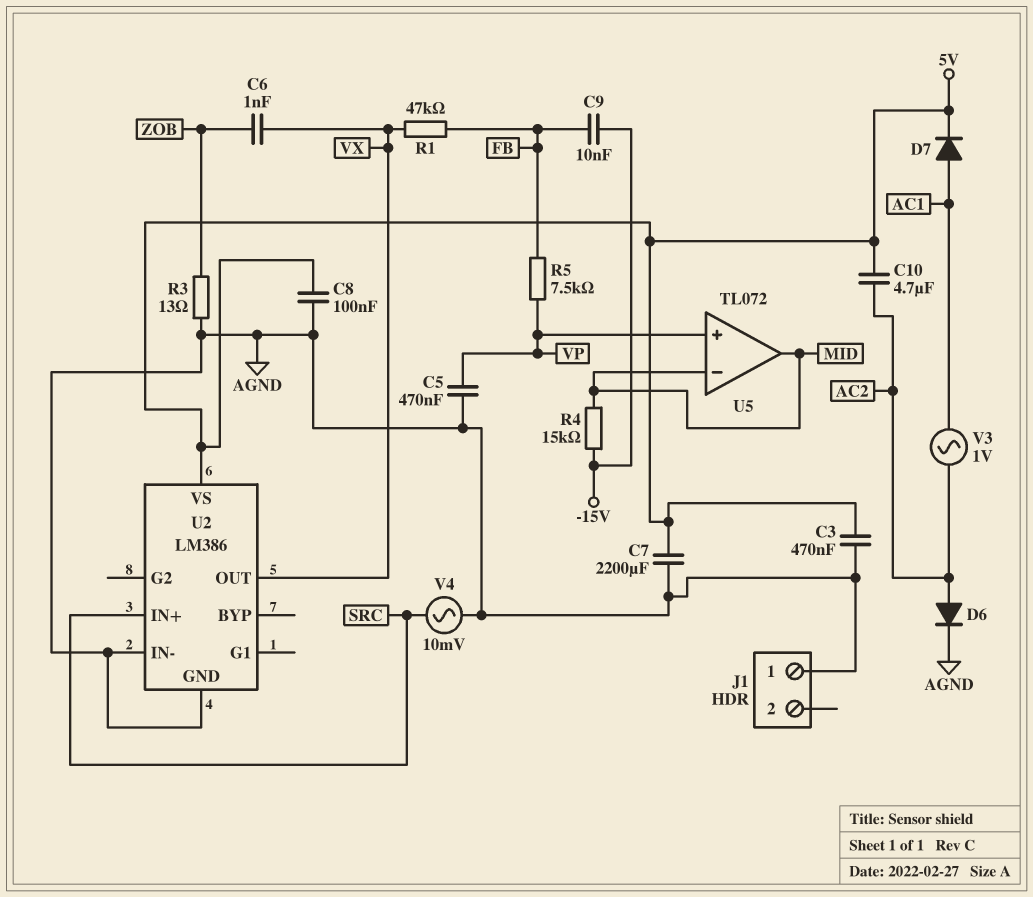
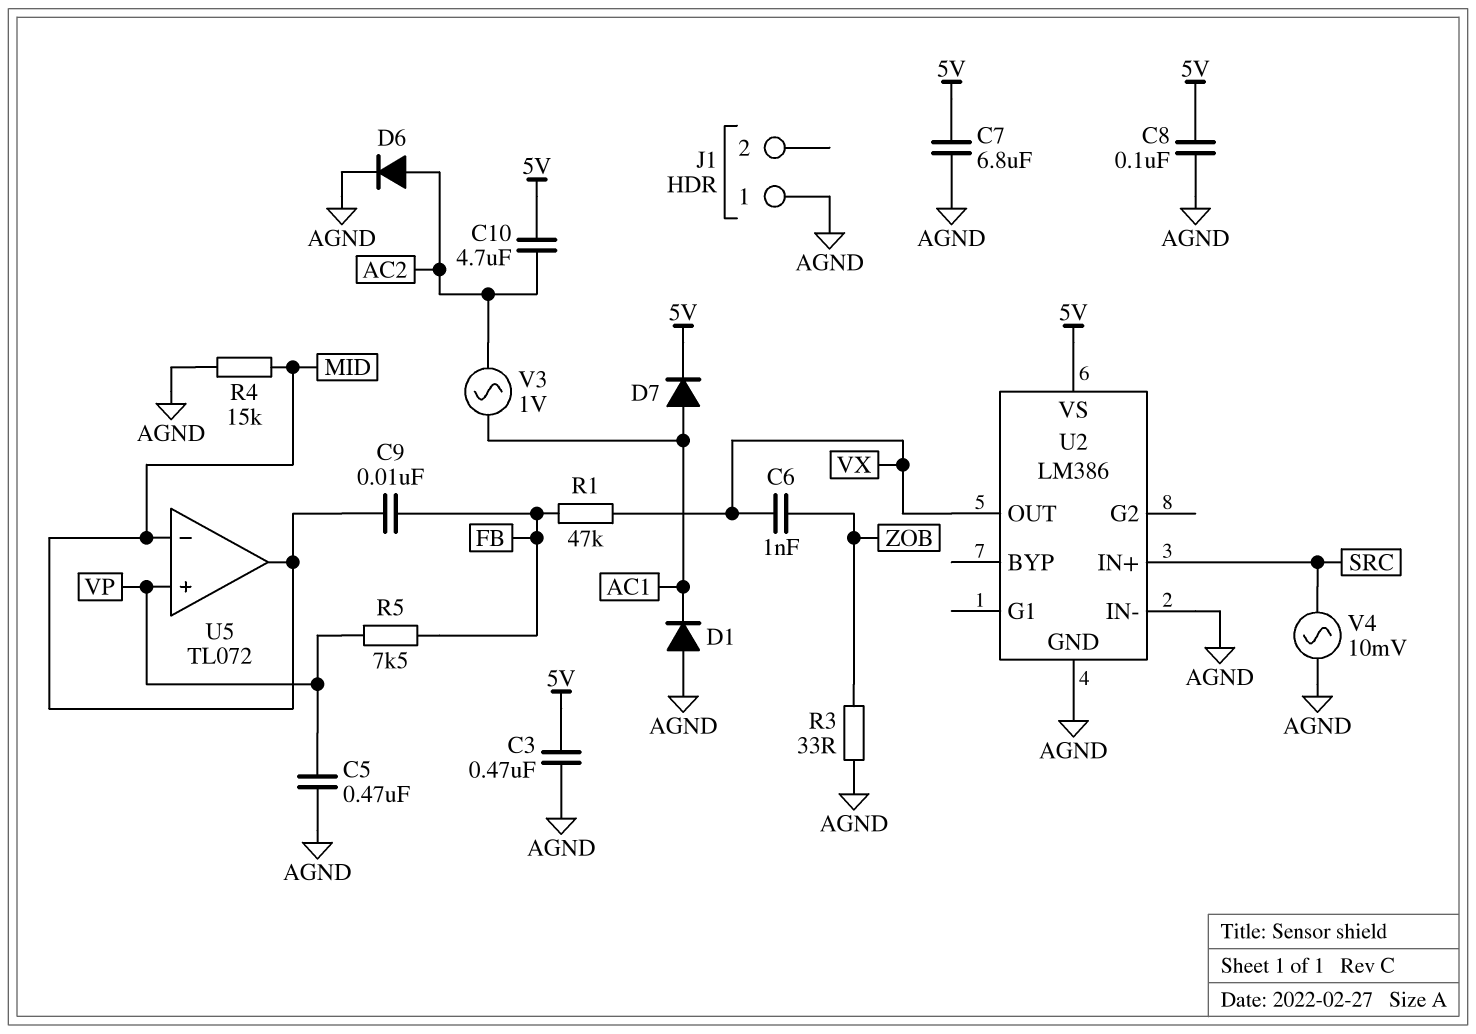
C7: 2200uF (5V, AGND) -> 6.8uF (5V, AGND)
C9: 10nF (-15V, FB) -> 10nF (FB, MID)
D1: none -> diode (A AGND, K AC1)
R3: 13 (AGND, ZOB) -> 33 (AGND, ZOB)
R4: 15k (-15V, MID) -> 15k (AGND, MID)

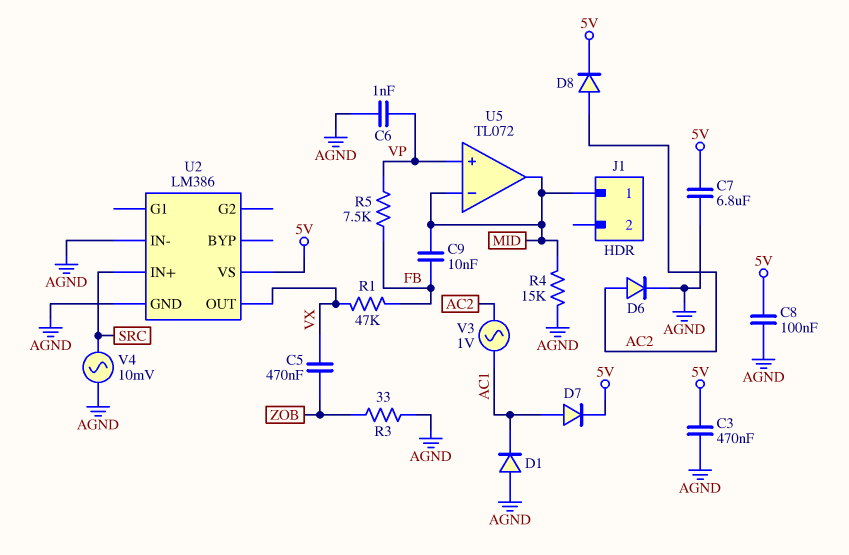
C5: 470nF (AGND, VP) -> 470nF (VX, ZOB)
C6: 1nF (VX, ZOB) -> 1nF (AGND, VP)
C10: 4.7uF (5V, AC2) -> none
D8: none -> diode (A AC2, K 5V)
J1 pin 1: AGND -> MID

